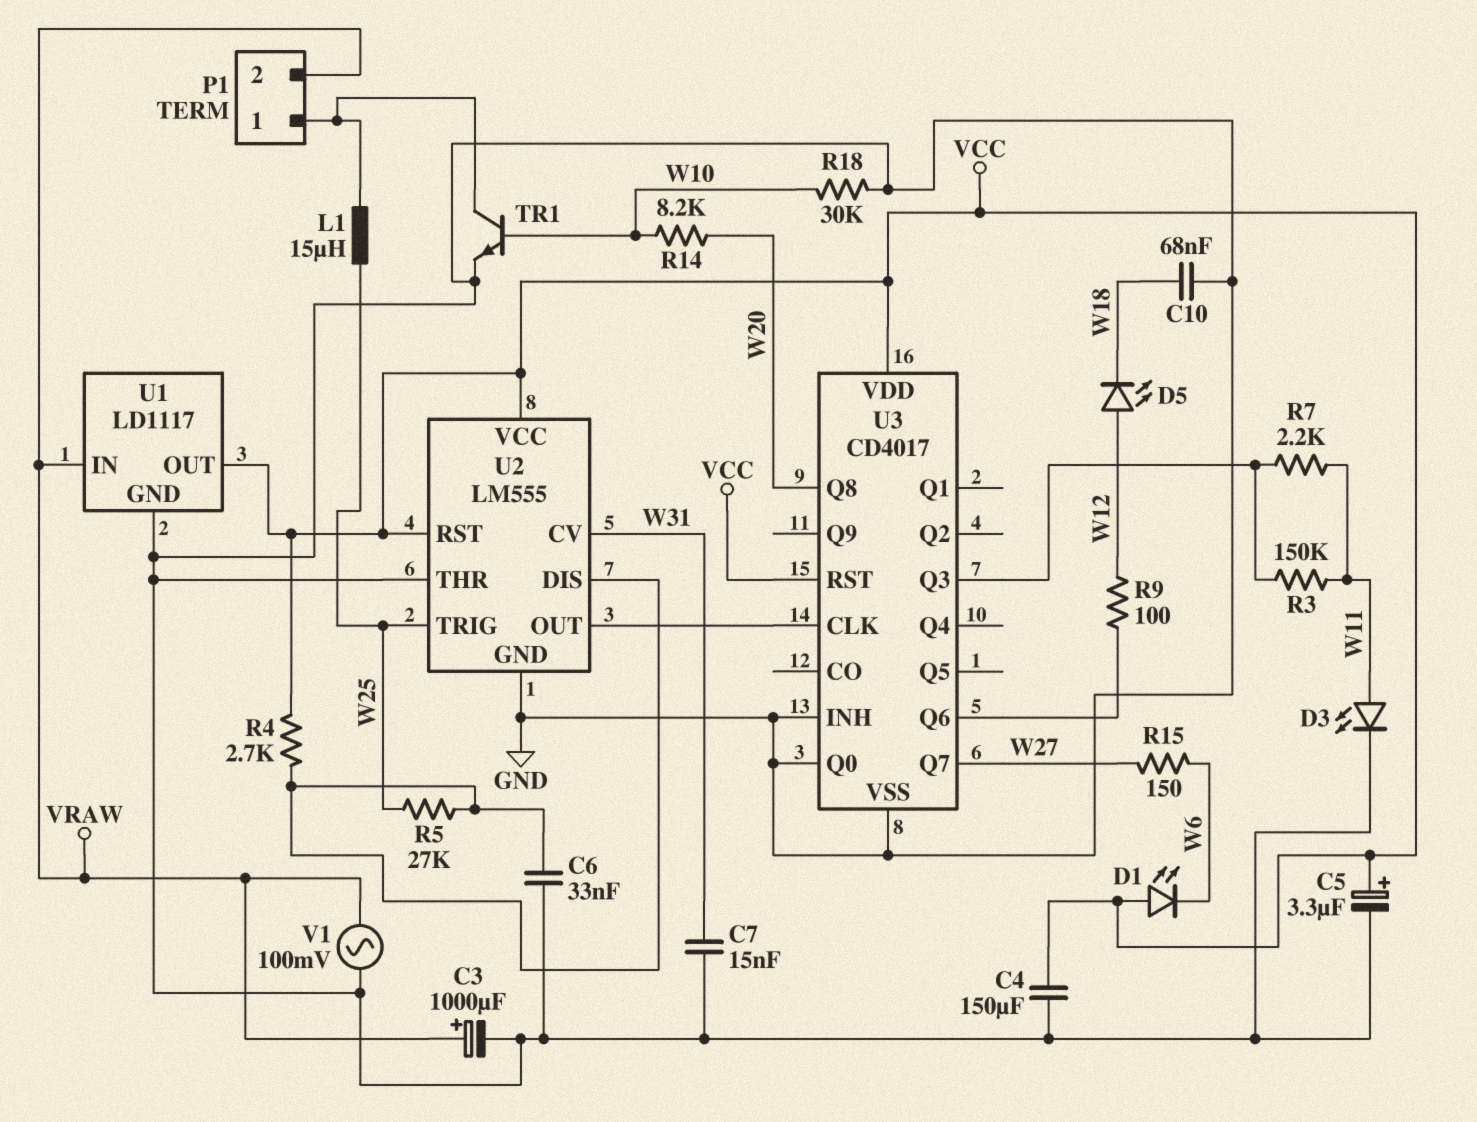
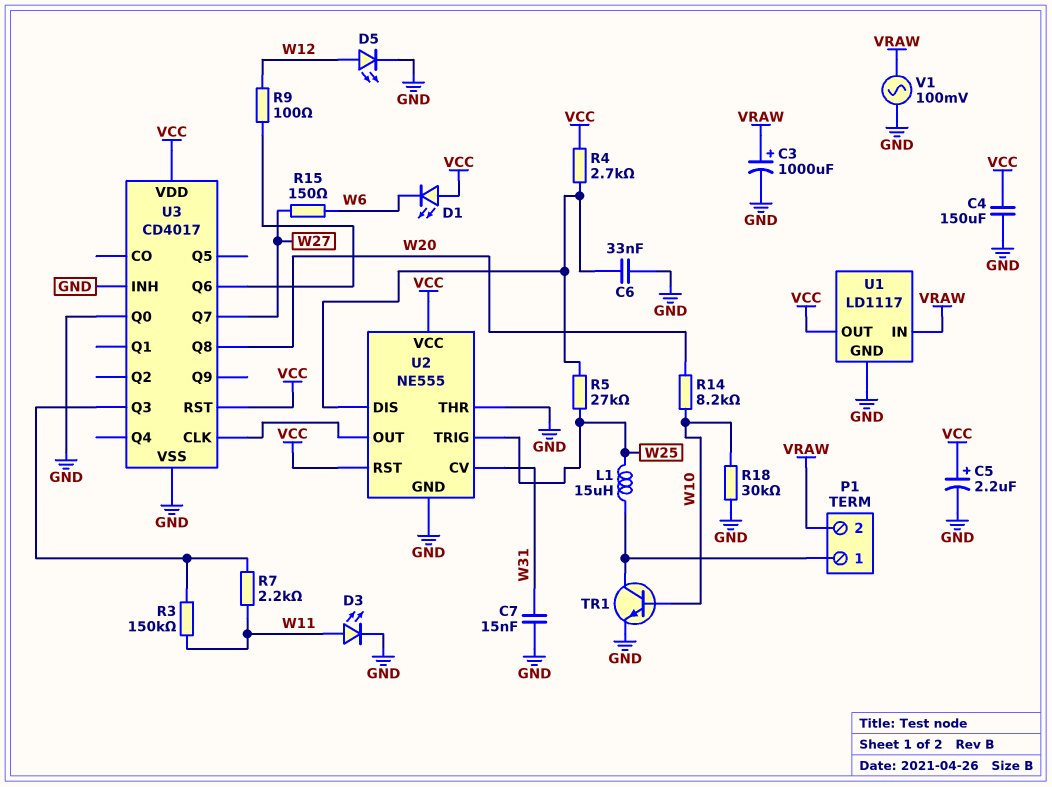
C5: 3.3uF (plus VCC, minus GND) -> 2.2uF (plus VCC, minus GND)
C10: 68nF (GND, W18) -> none
D5: LED (A W12, K W18) -> LED (A W12, K GND)
U2: LM555 -> NE555

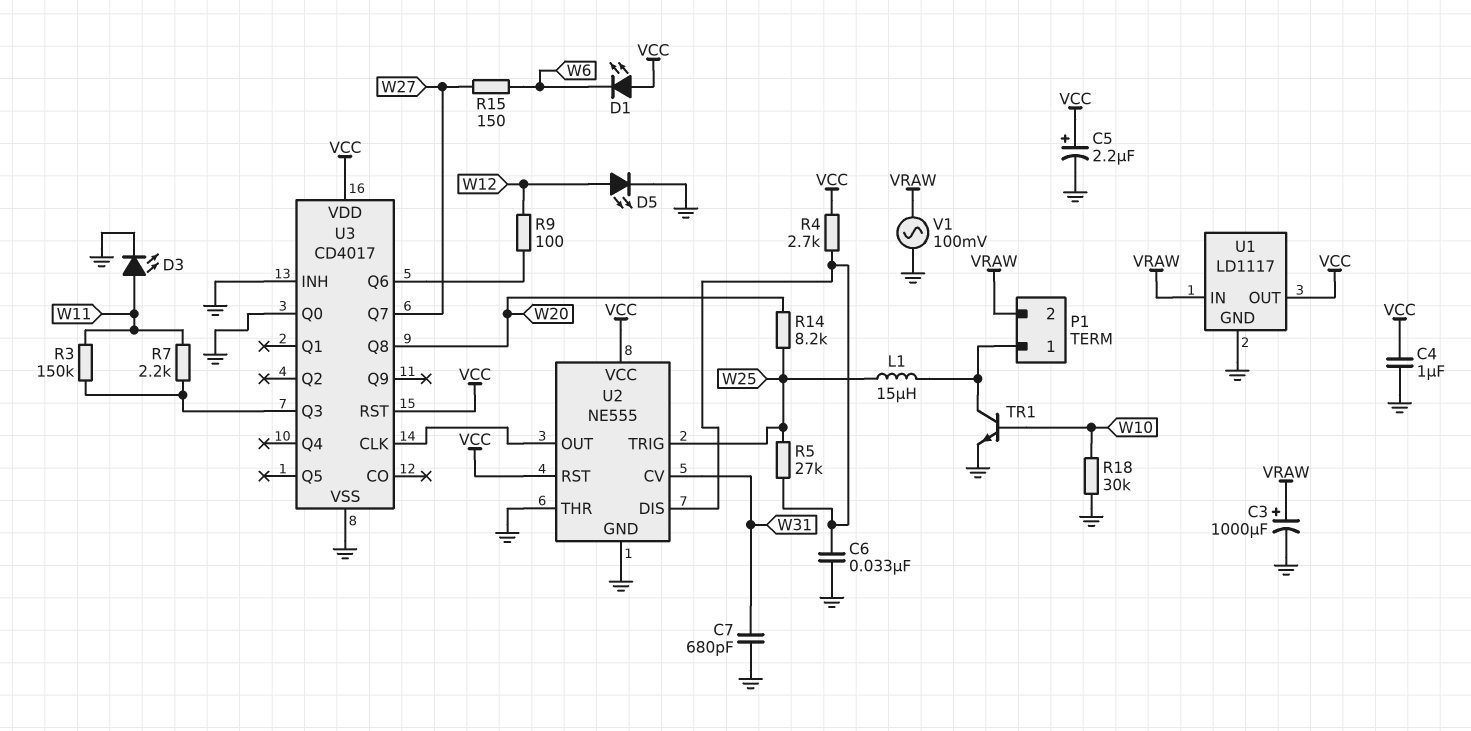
C4: 150uF (GND, VCC) -> 1uF (GND, VCC)
C7: 15nF (GND, W31) -> 680pF (GND, W31)
R14: 8.2k (W10, W20) -> 8.2k (W20, W25)

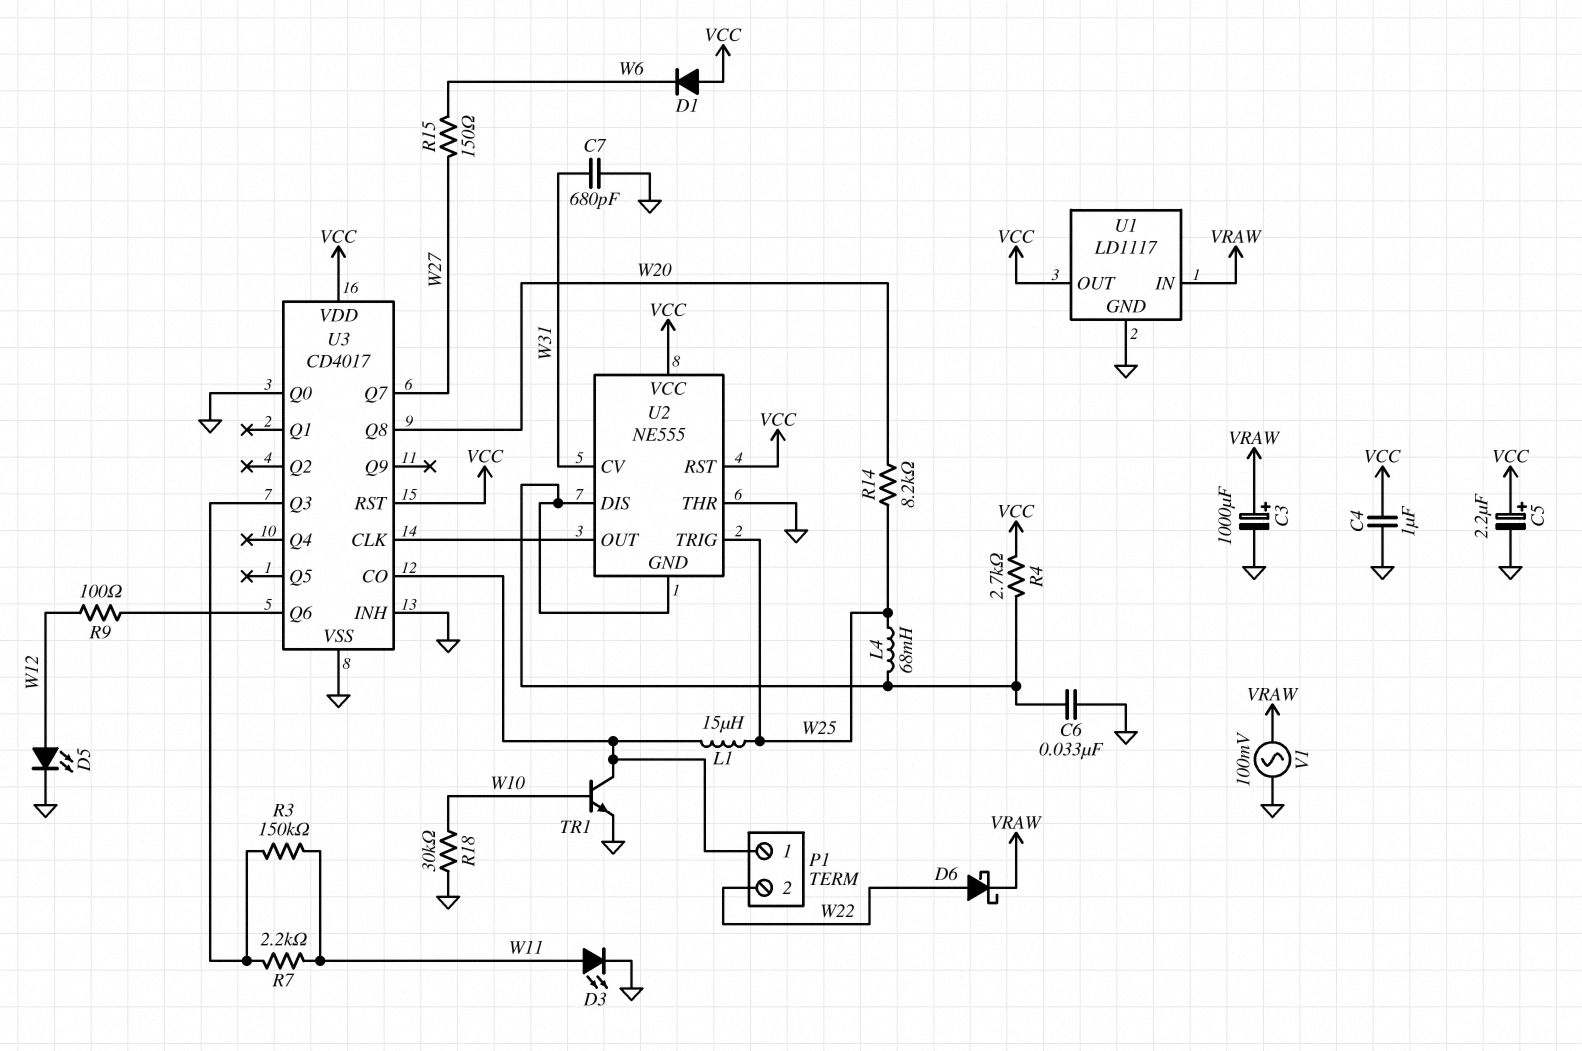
D1: LED (A VCC, K W6) -> diode (A VCC, K W6)
D6: none -> schottky (A W22, K VRAW)
L4: none -> 68mH (U2/DIS, W25)
P1 pin 2: VRAW -> W22
R5: 27k (U2/DIS, W25) -> none
U2 pin GND: GND -> U2/DIS
U3 pin CO: none -> P1/1

